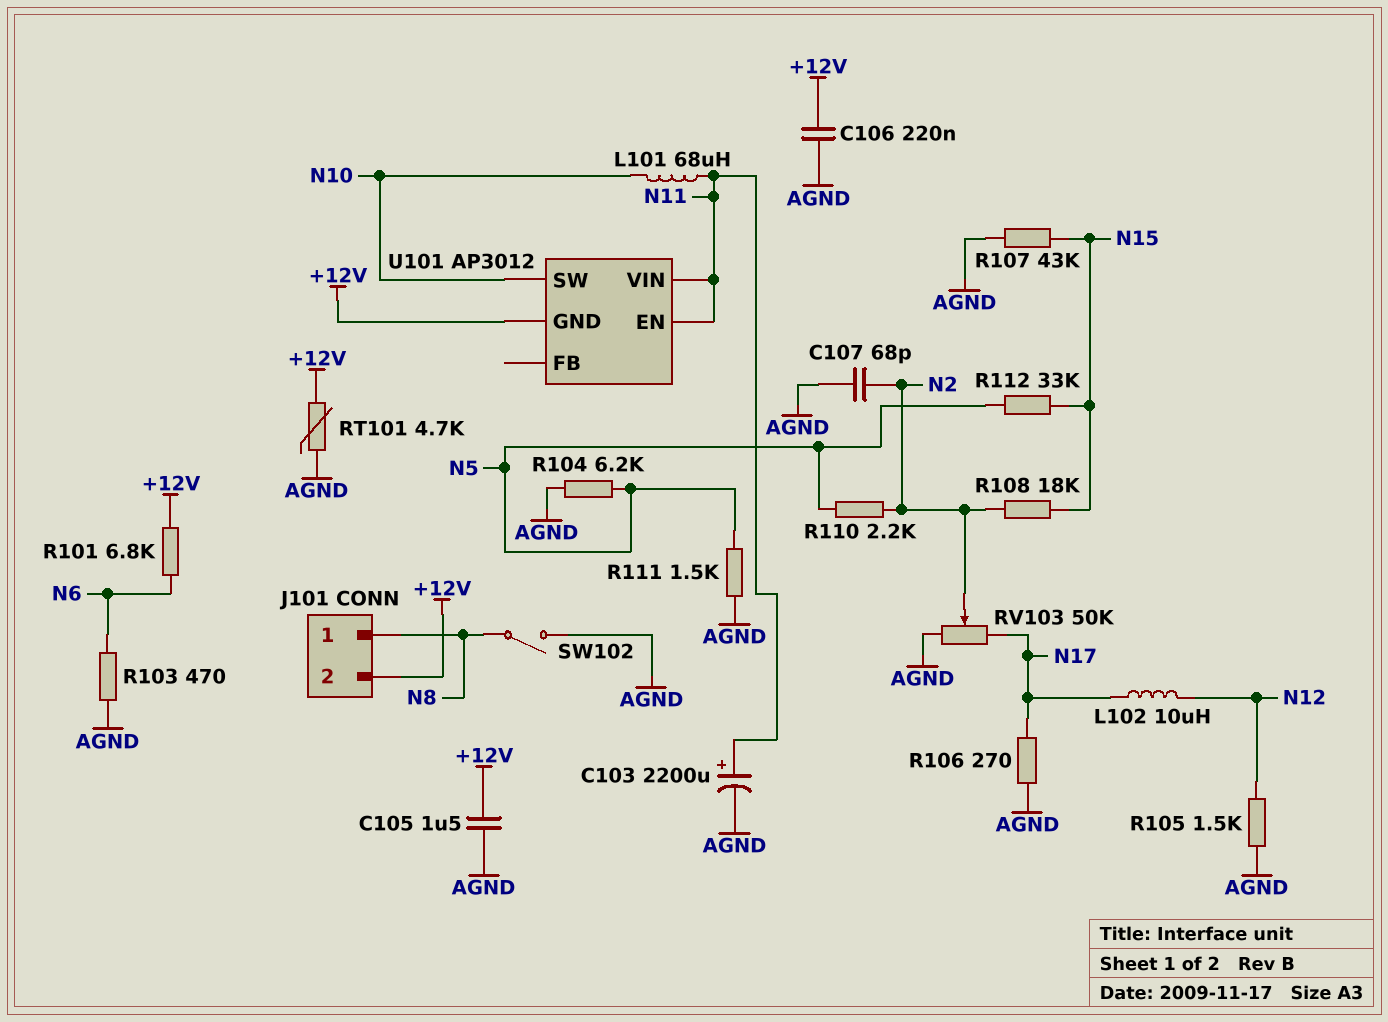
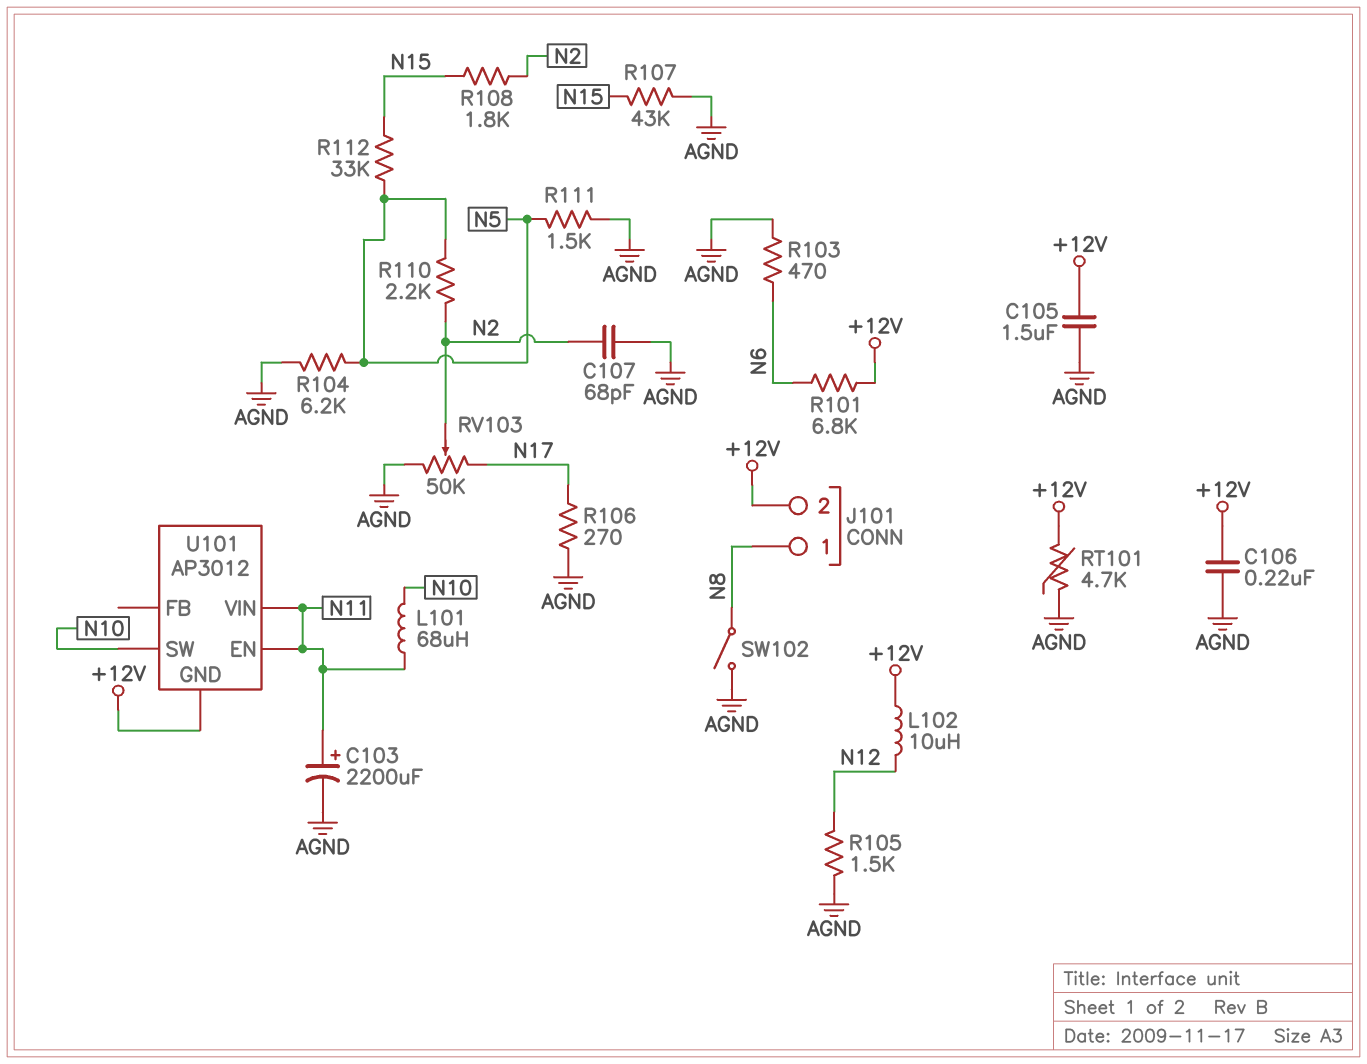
L102: 10uH (N12, N17) -> 10uH (+12V, N12)
R108: 18k (N2, N15) -> 1.8k (N2, N15)

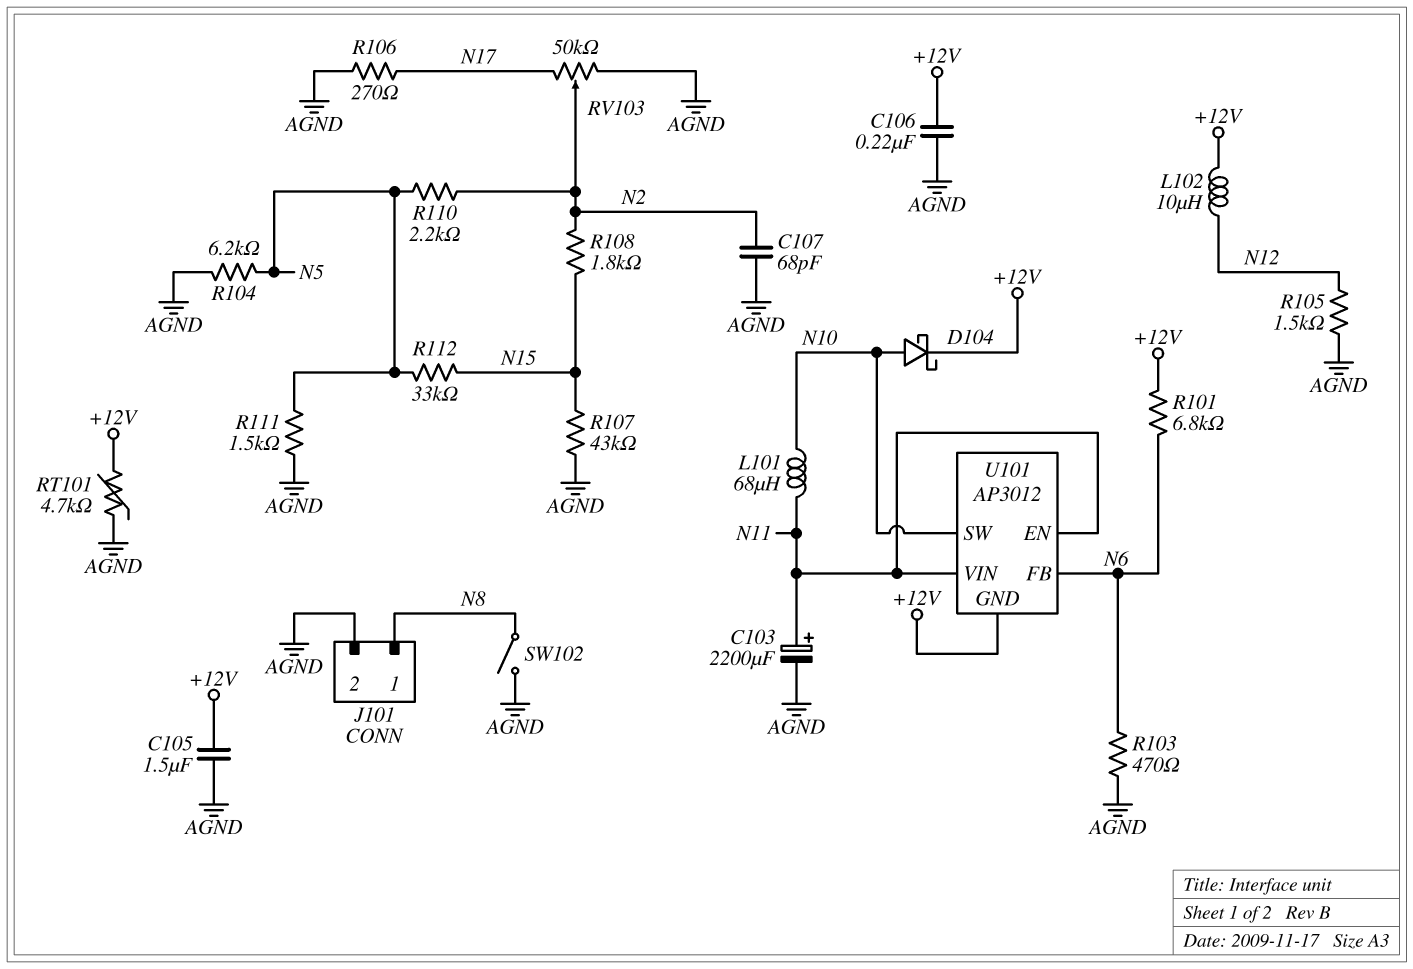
D104: none -> schottky (A N10, K +12V)
J101 pin 2: +12V -> AGND
U101 pin FB: none -> N6

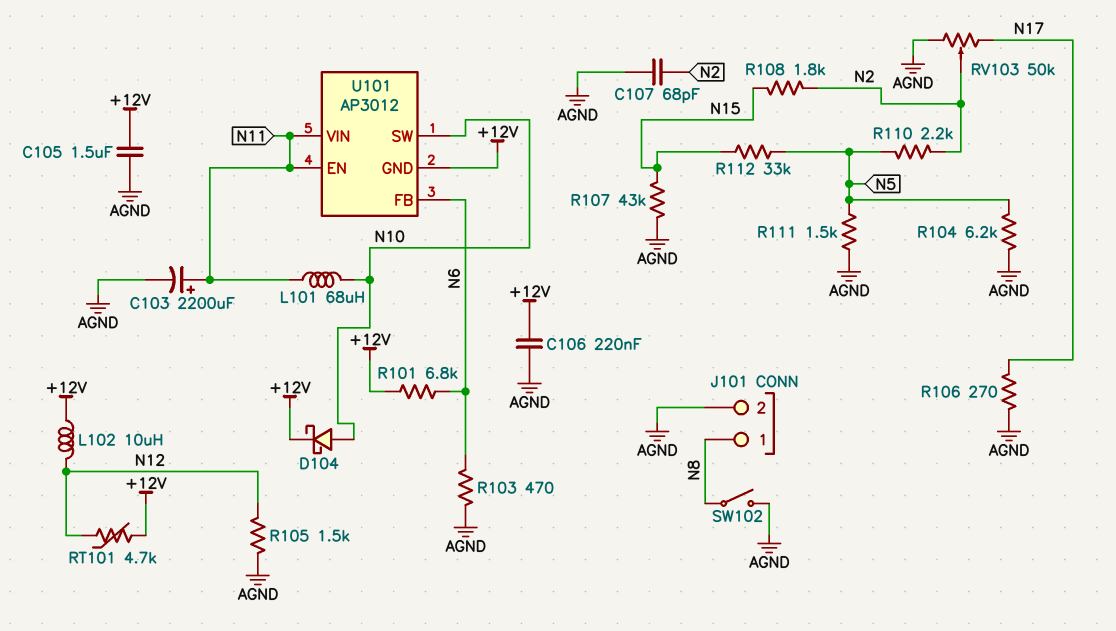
RT101: 4.7k (+12V, AGND) -> 4.7k (+12V, N12)

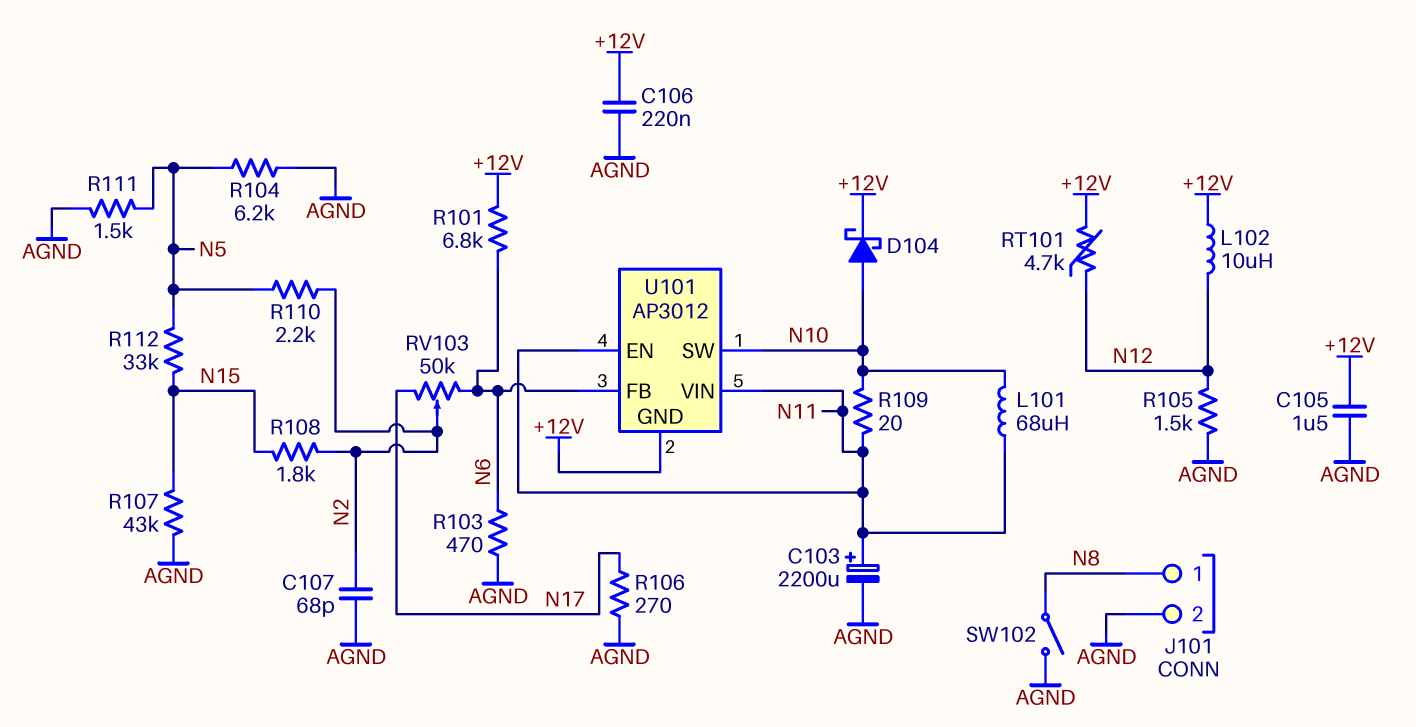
R109: none -> 20 (N10, N11)
RV103: 50k (AGND, N17, wiper N2) -> 50k (N6, N17, wiper N2)

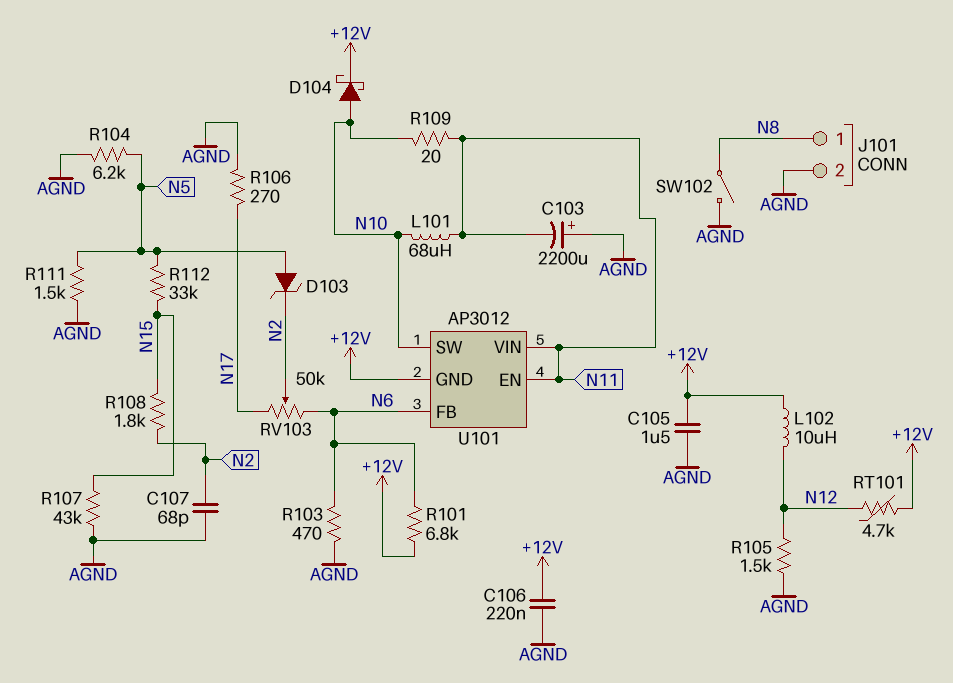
C103: 2200uF (plus N11, minus AGND) -> 2200uF (plus AGND, minus N11)
D103: none -> zener (A N5, K N2)
R110: 2.2k (N2, N5) -> none

